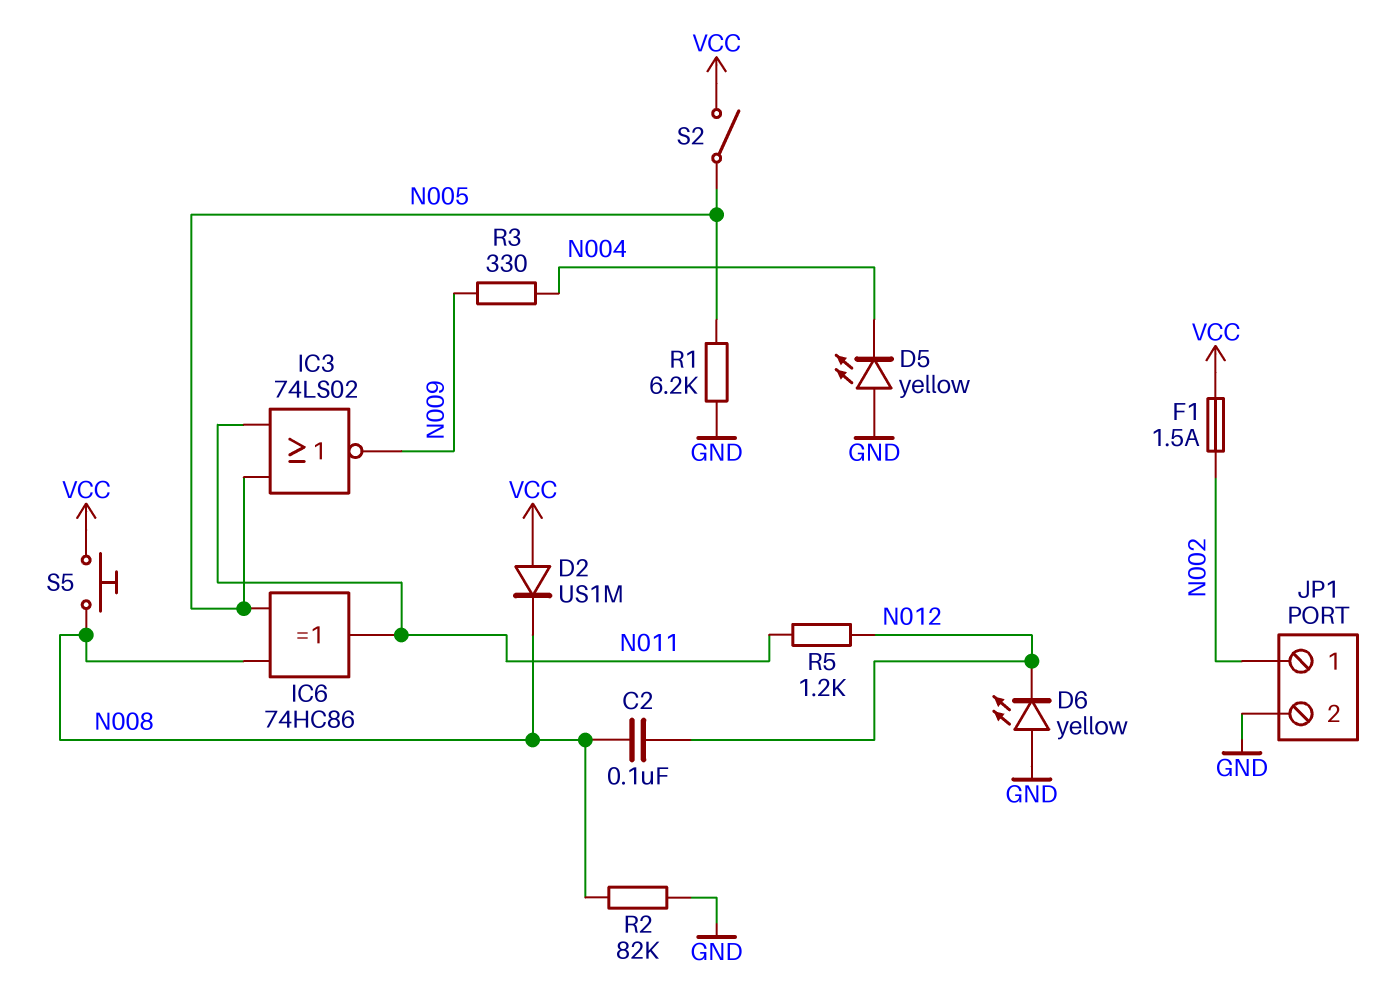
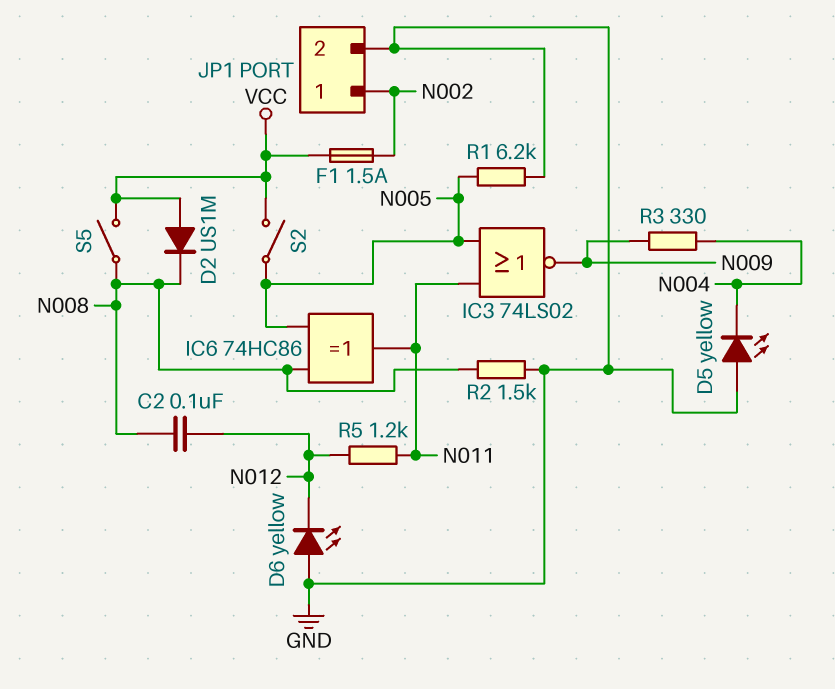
R2: 82k (GND, N008) -> 1.5k (GND, N008)
S5: button (N008, VCC) -> switch (N008, VCC)

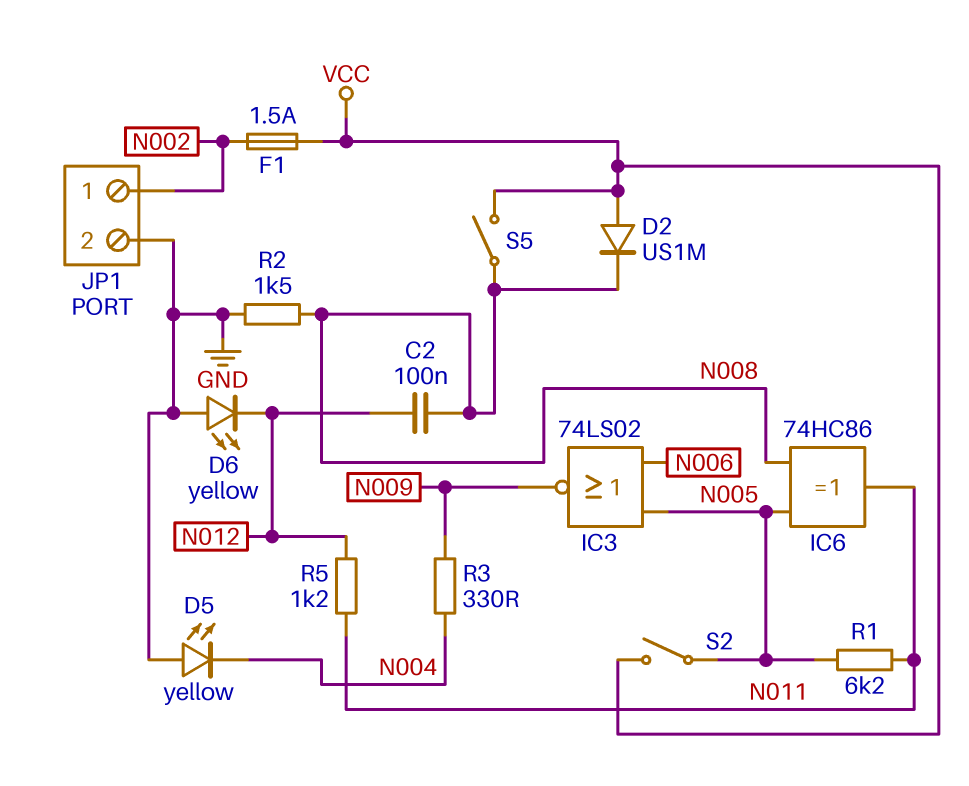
IC3: NOR 74LS02 (in N005, in N011, out N009) -> NOR 74LS02 (in N005, in N006, out N009)
R1: 6.2k (GND, N005) -> 6.2k (N005, N011)

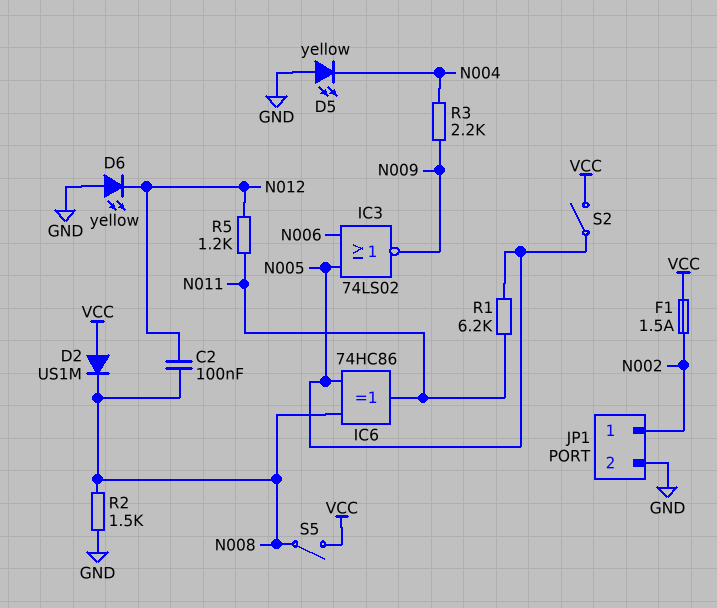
R3: 330 (N004, N009) -> 2.2k (N004, N009)

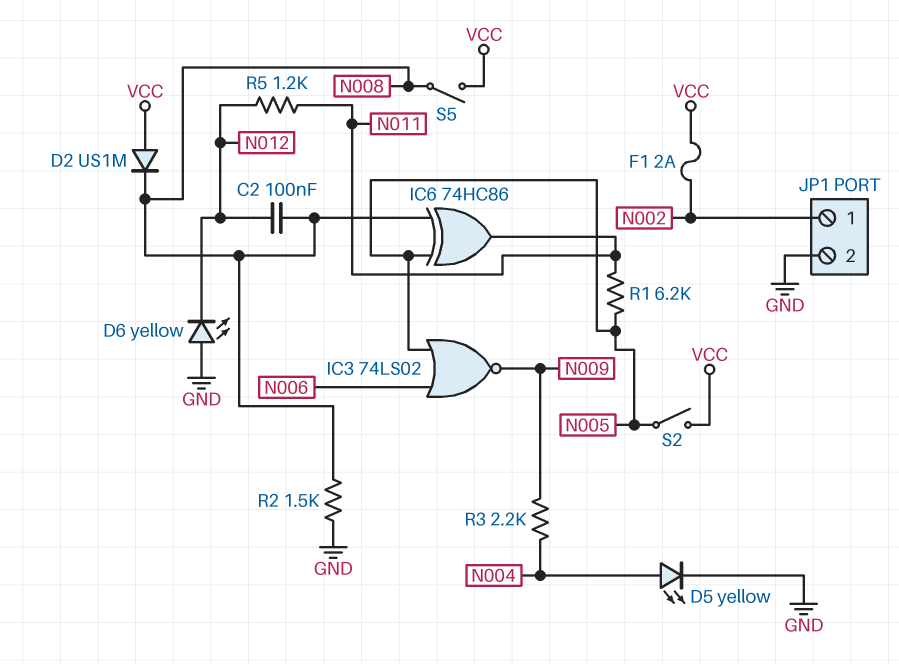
D5: LED yellow (A GND, K N004) -> LED yellow (A N004, K GND)
F1: 1.5A (N002, VCC) -> 2A (N002, VCC)

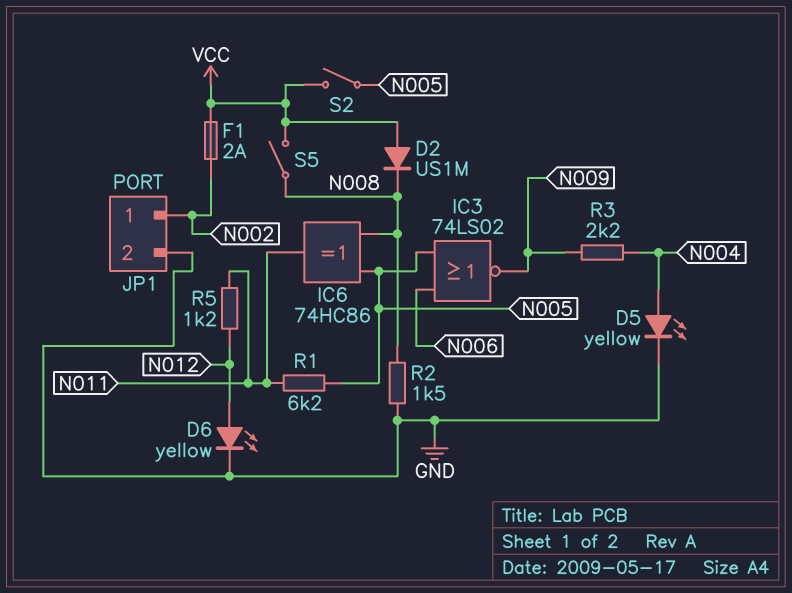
C2: 100nF (N008, N012) -> none
D6: LED yellow (A GND, K N012) -> LED yellow (A N012, K GND)

